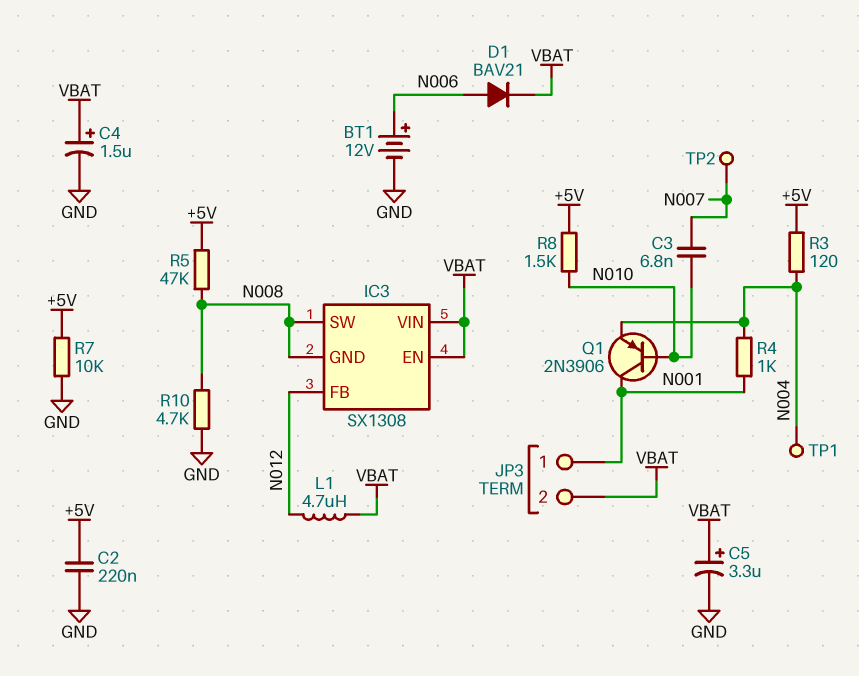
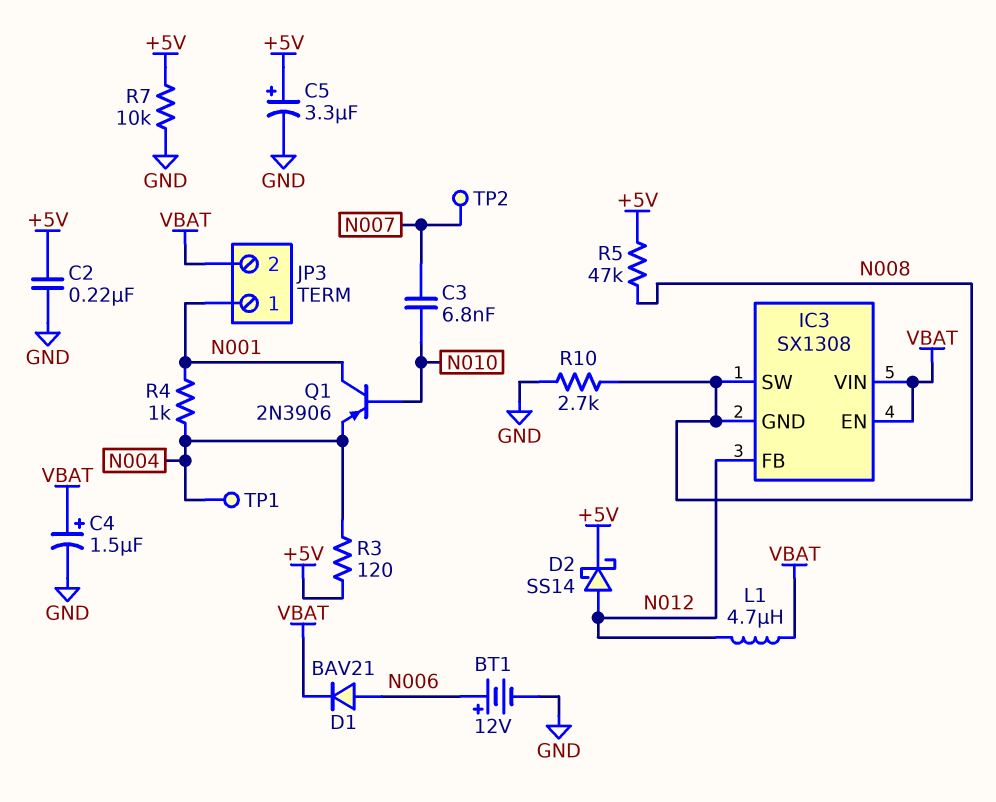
C5: 3.3uF (plus VBAT, minus GND) -> 3.3uF (plus +5V, minus GND)
D2: none -> schottky SS14 (A N012, K +5V)
R8: 1.5k (+5V, N010) -> none
R10: 4.7k (GND, N008) -> 2.7k (GND, N008)

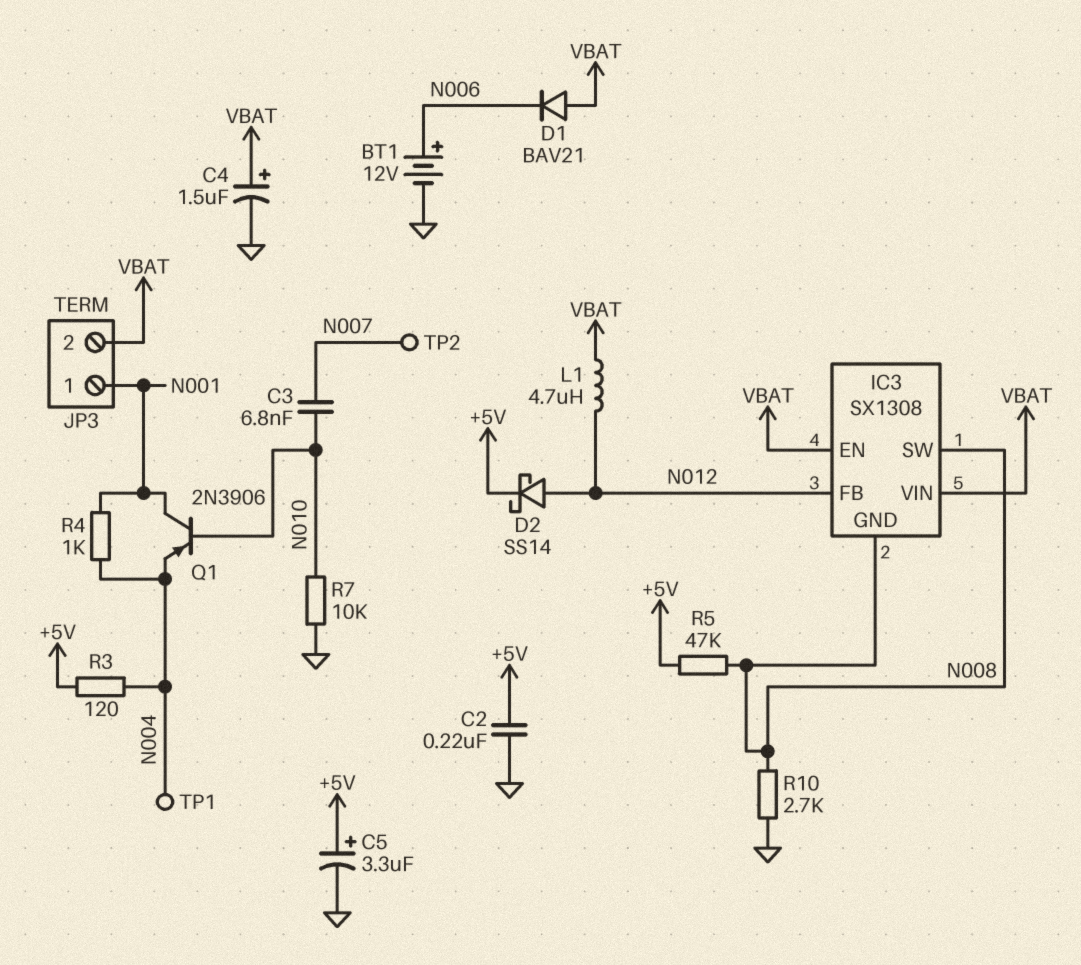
D1: diode BAV21 (A N006, K VBAT) -> diode BAV21 (A VBAT, K N006)
R7: 10k (+5V, GND) -> 10k (GND, N010)

